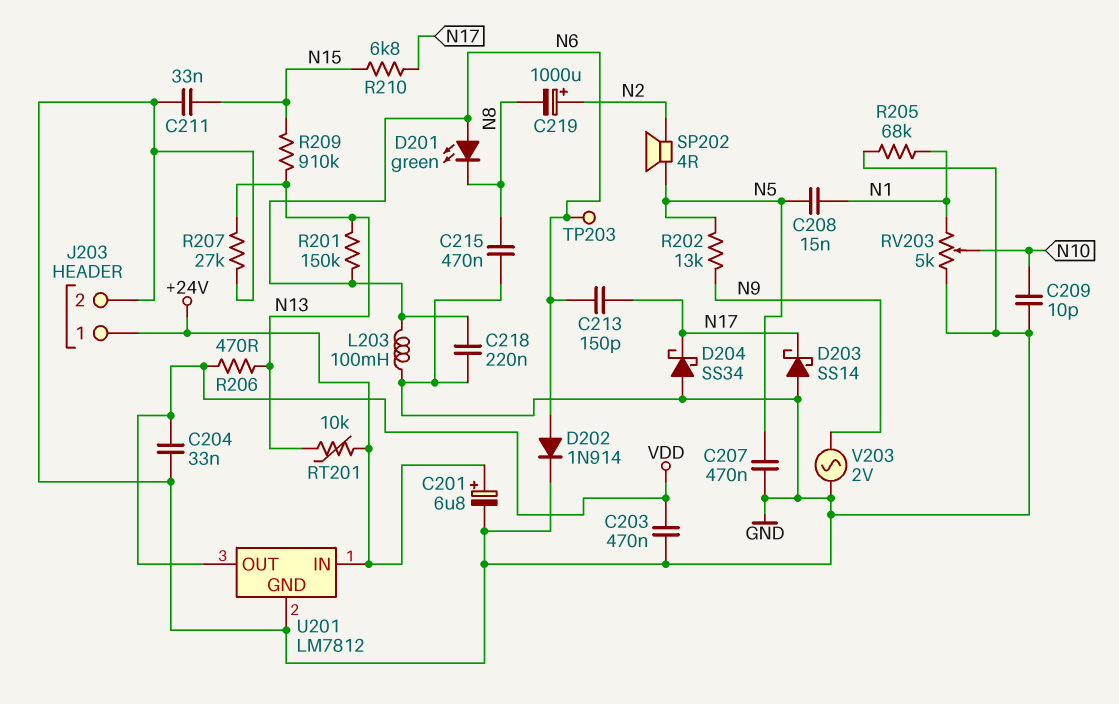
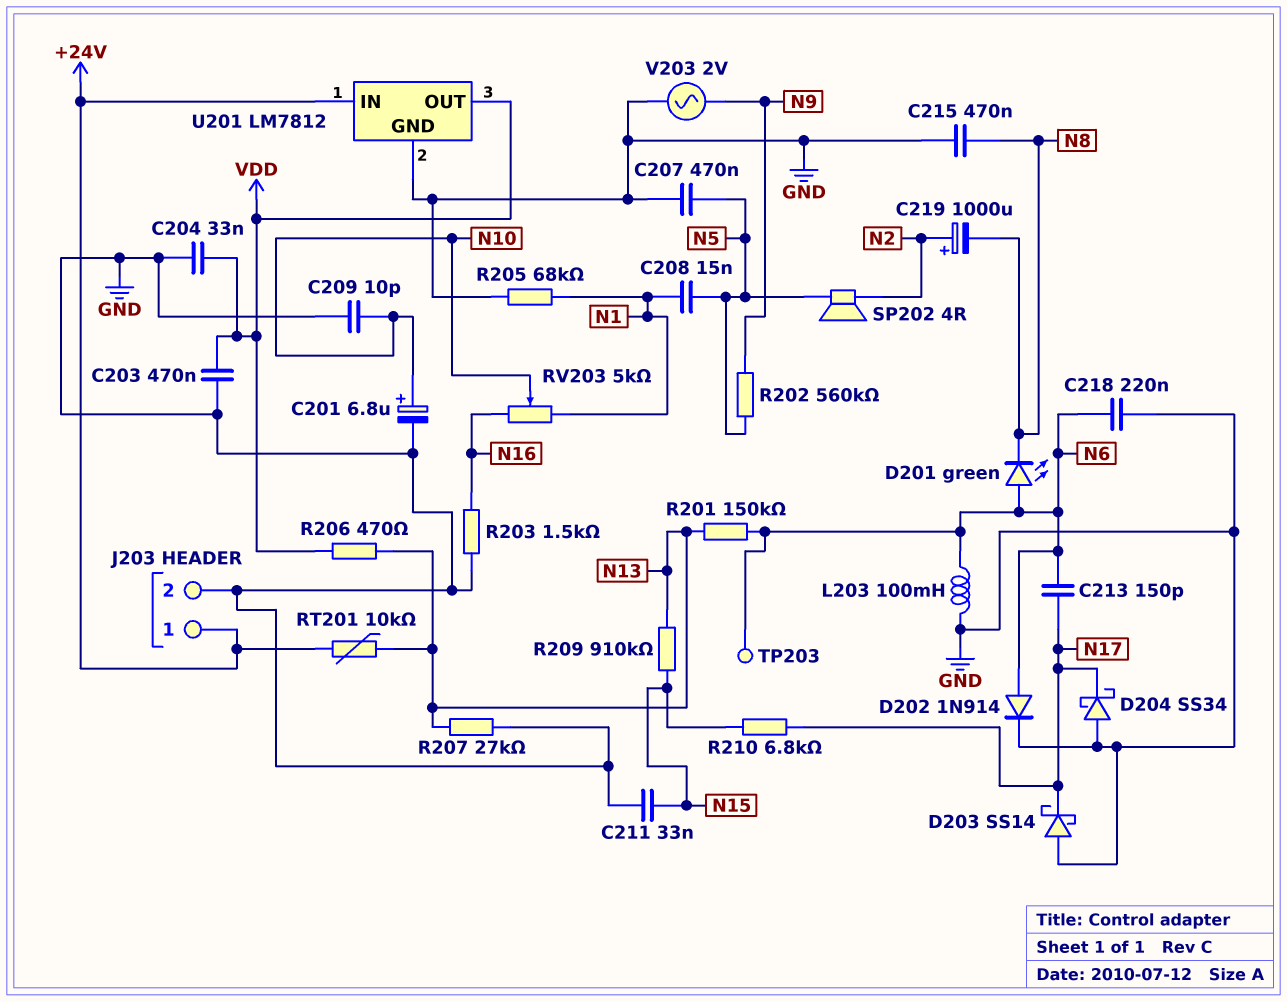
C201: 6.8uF (plus +24V, minus GND) -> 6.8uF (plus N10, minus GND)
R202: 13k (N5, N9) -> 560k (N5, N9)
R203: none -> 1.5k (GND, N16)
RV203: 5k (GND, N1, wiper N10) -> 5k (N1, N16, wiper N10)

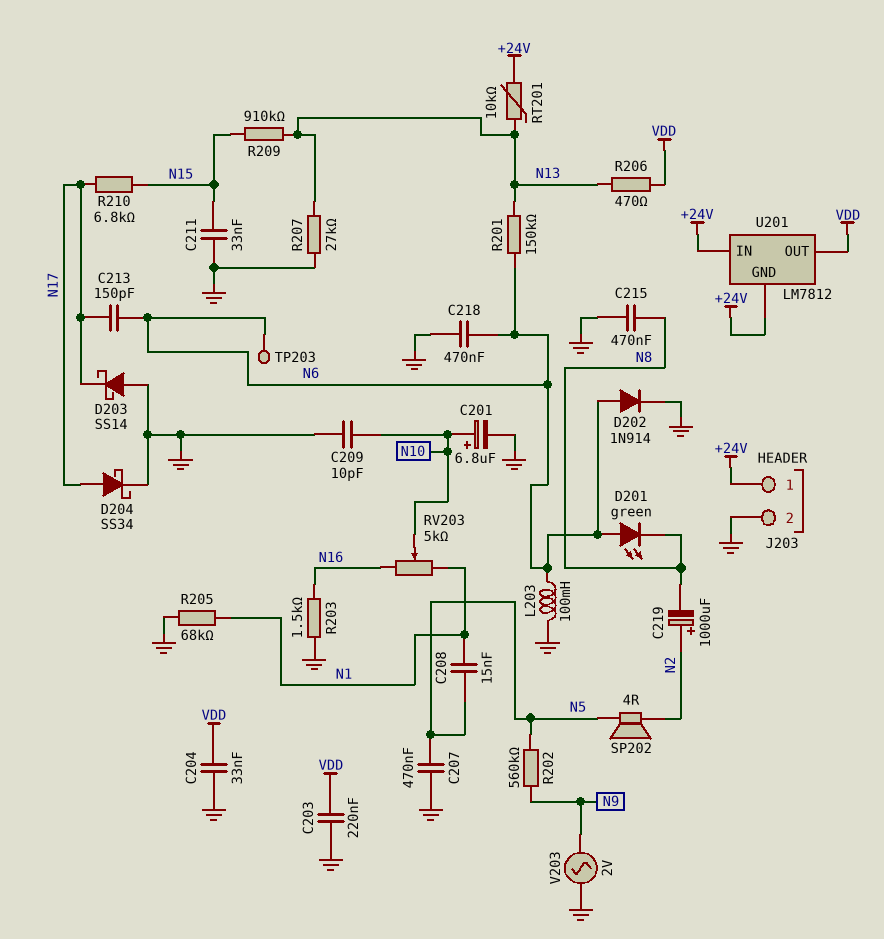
C203: 470nF (GND, VDD) -> 220nF (GND, VDD)
C218: 220nF (GND, N6) -> 470nF (GND, N6)
D204: schottky SS34 (A GND, K N17) -> schottky SS34 (A N17, K GND)
U201 pin GND: GND -> +24V

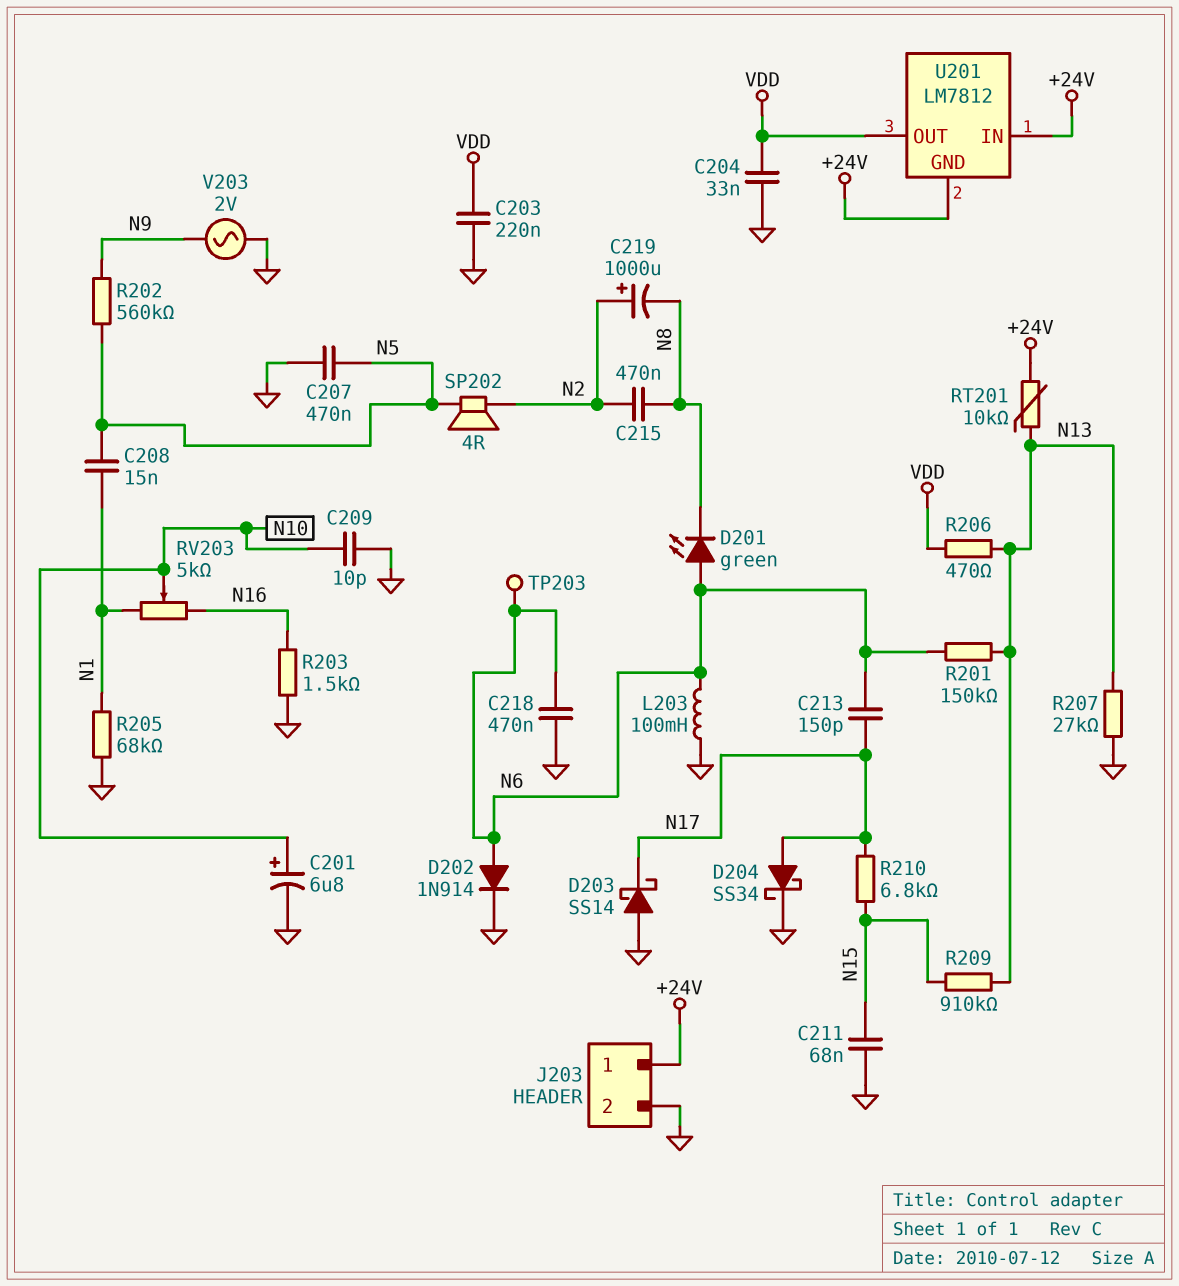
C211: 33nF (GND, N15) -> 68nF (GND, N15)
C215: 470nF (GND, N8) -> 470nF (N2, N8)

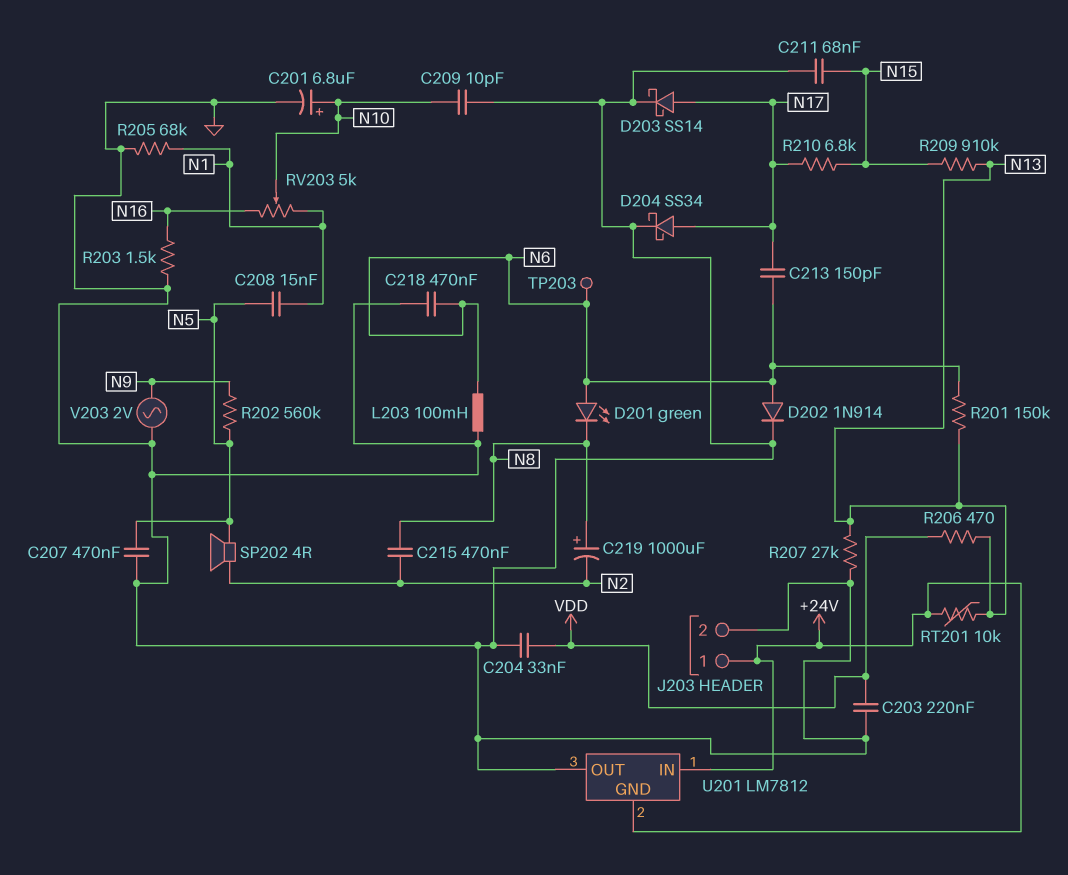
C219: 1000uF (plus N2, minus N8) -> 1000uF (plus N8, minus N2)
D203: schottky SS14 (A GND, K N17) -> schottky SS14 (A N17, K GND)
U201 pin OUT: VDD -> GND

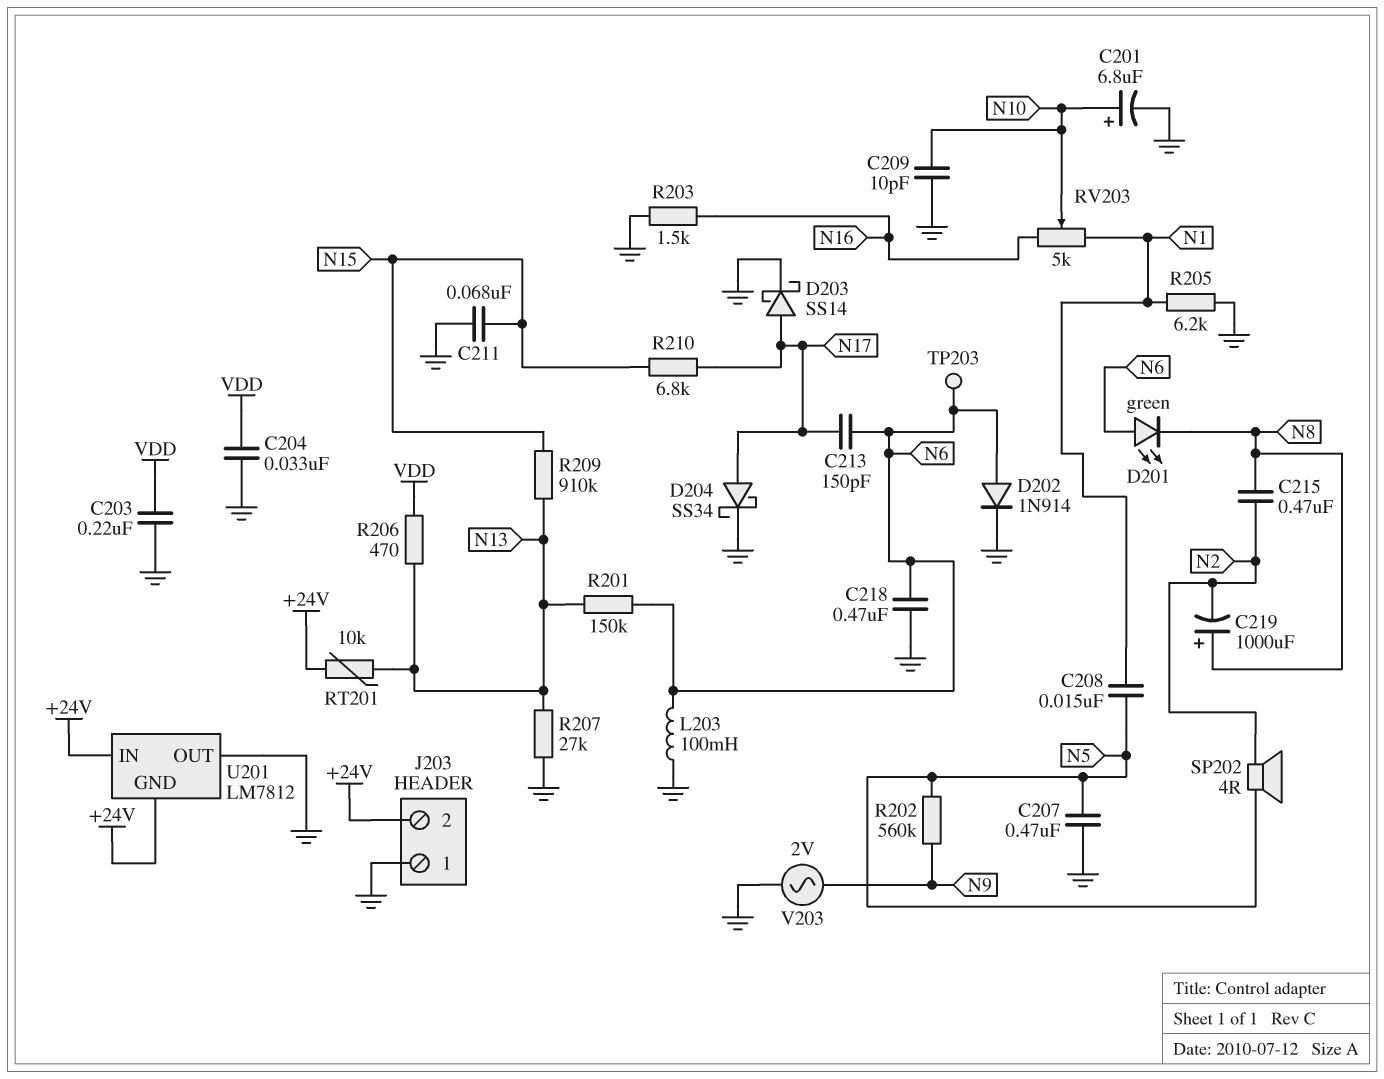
J203 pin 1: +24V -> GND
J203 pin 2: GND -> +24V
R205: 68k (GND, N1) -> 6.2k (GND, N1)

